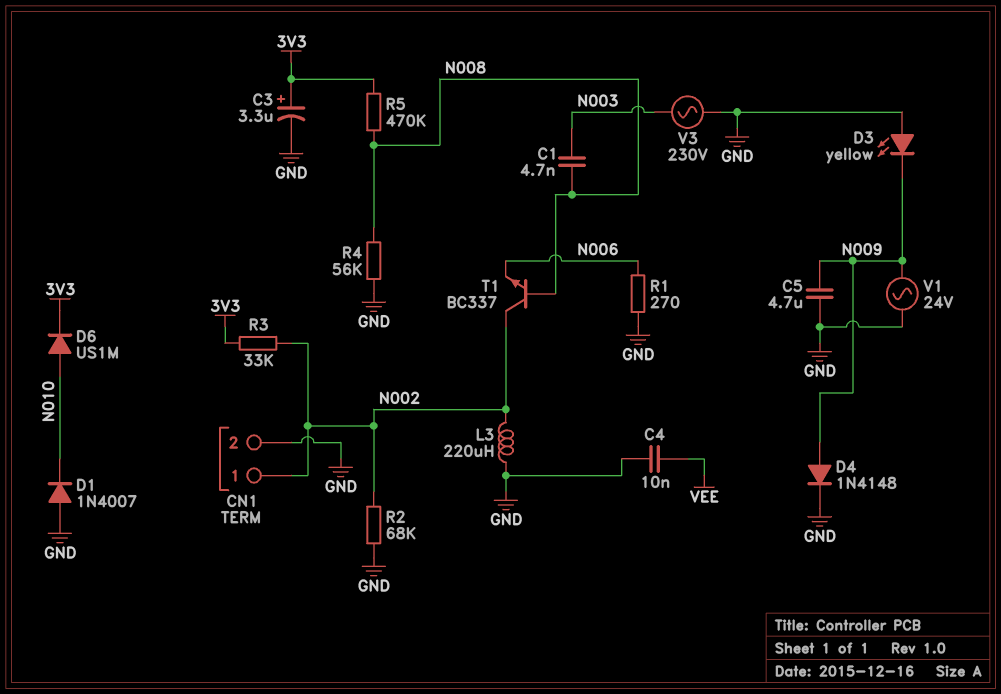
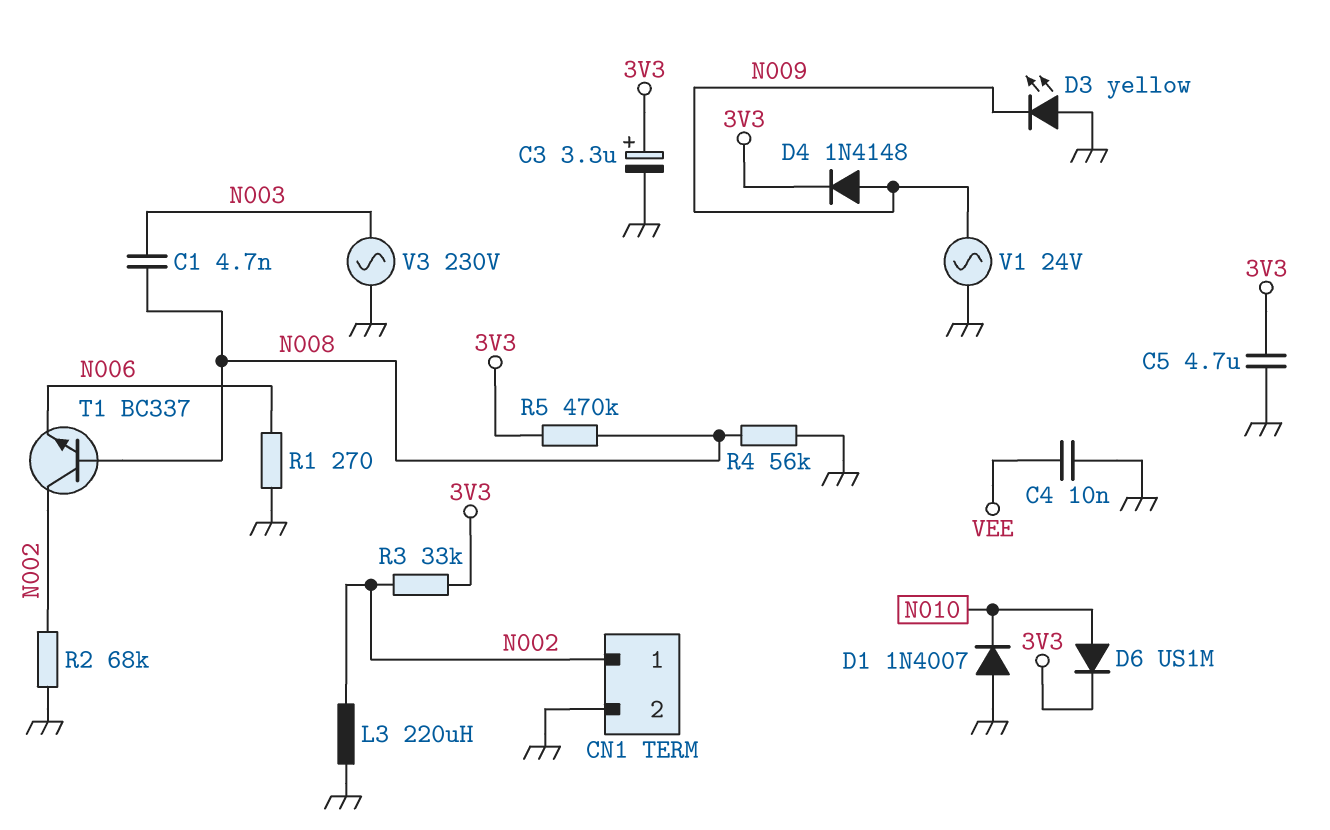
C5: 4.7uF (GND, N009) -> 4.7uF (3V3, GND)
D4: diode 1N4148 (A N009, K GND) -> diode 1N4148 (A N009, K 3V3)

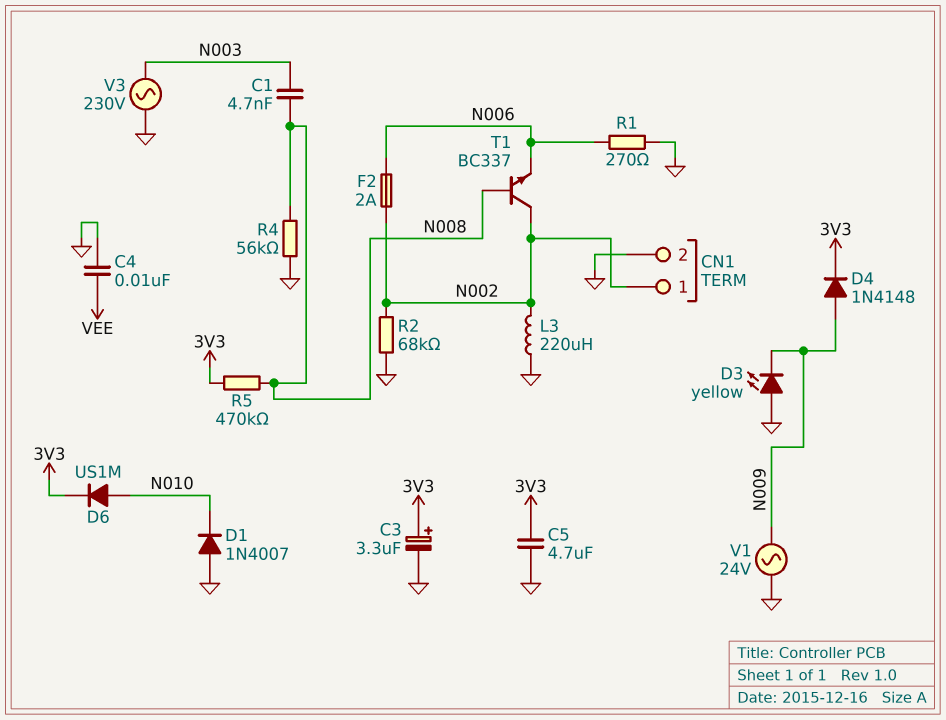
F2: none -> 2A (N002, N006)
R3: 33k (3V3, N002) -> none

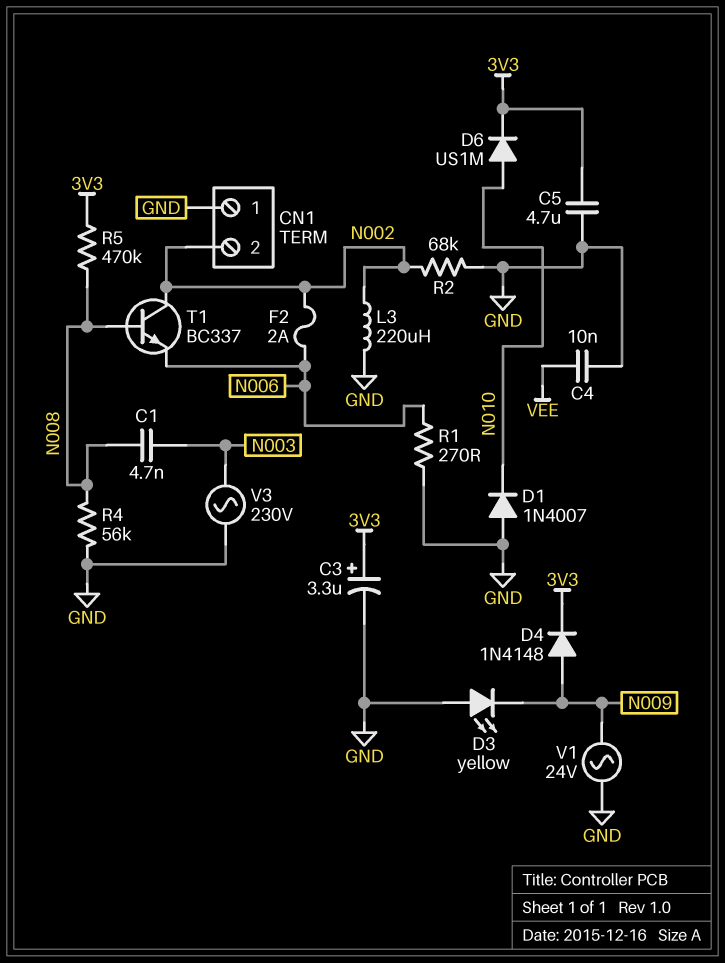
CN1 pin 1: N002 -> GND
CN1 pin 2: GND -> N002

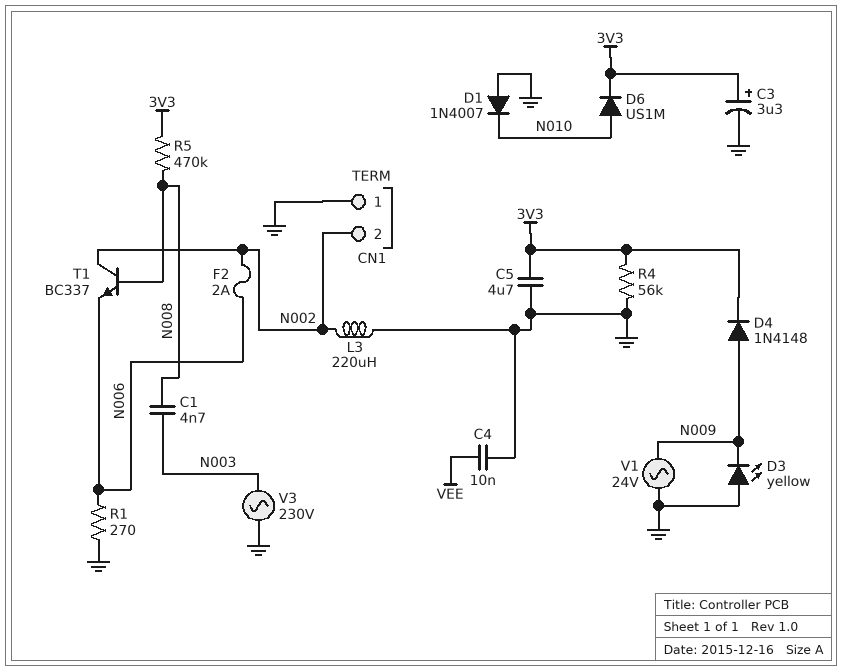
R2: 68k (GND, N002) -> none
R4: 56k (GND, N008) -> 56k (3V3, GND)

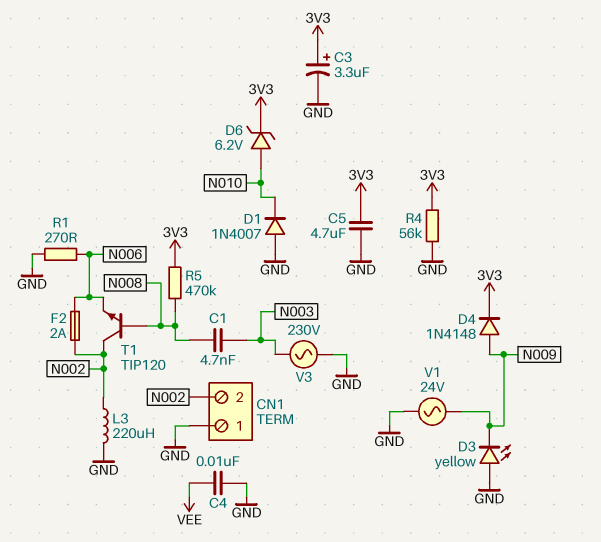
D6: diode US1M (A N010, K 3V3) -> zener 6.2V (A N010, K 3V3)
T1: NPN BC337 (B N008, C N002, E N006) -> NPN TIP120 (B N008, C N002, E N006)

